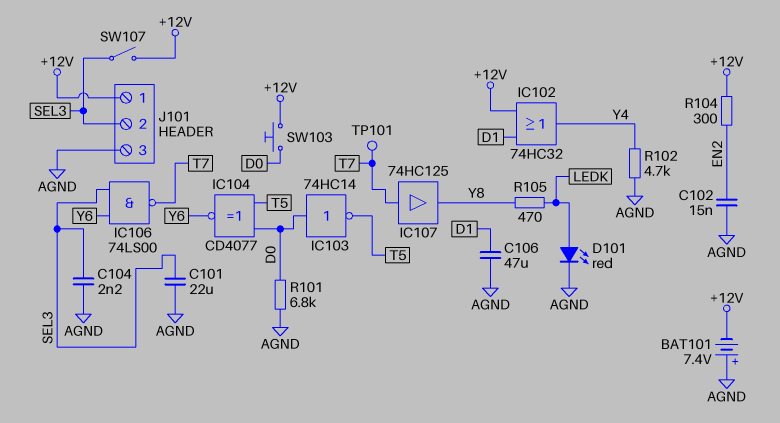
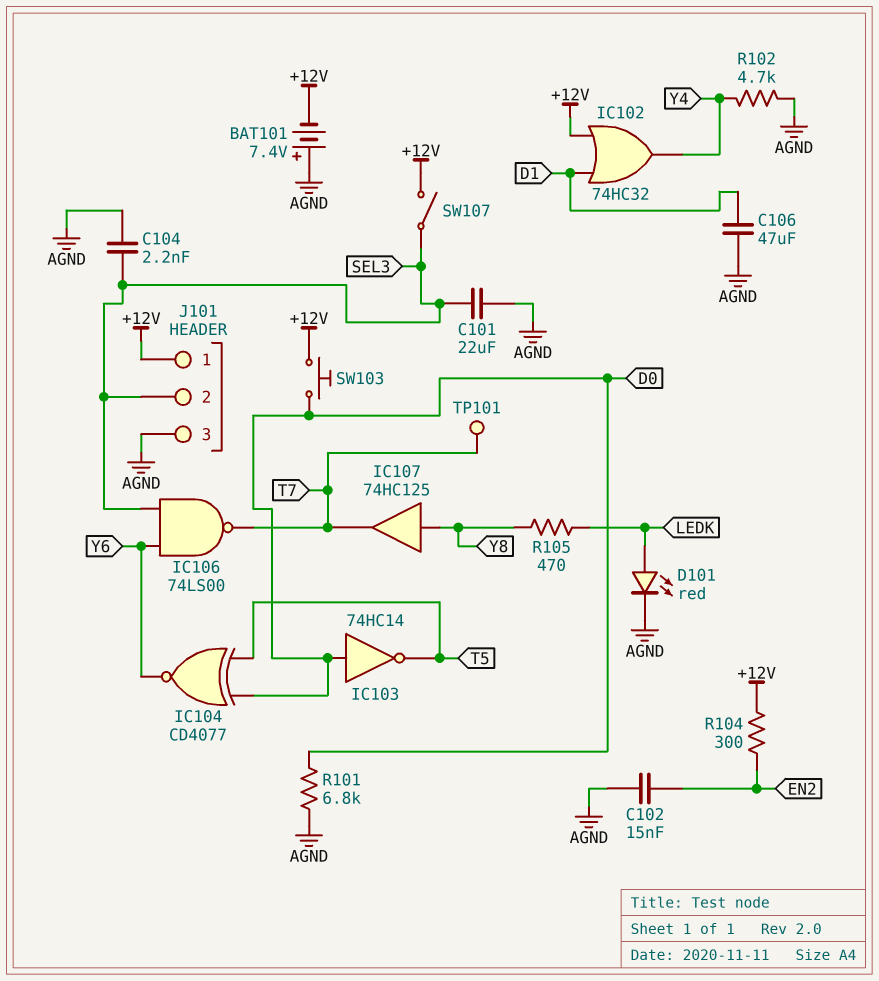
IC107: buffer 74HC125 (in T7, out Y8) -> buffer 74HC125 (in Y8, out T7)

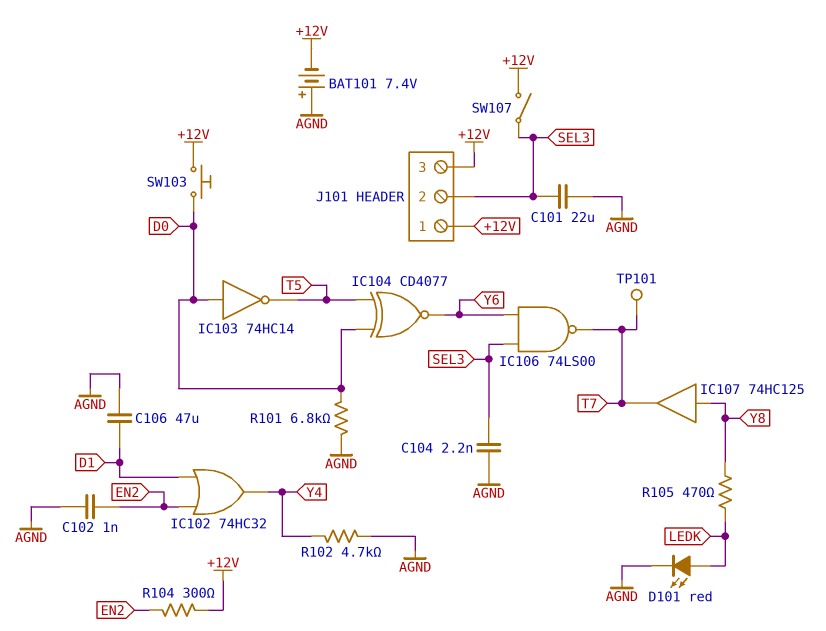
C102: 15nF (AGND, EN2) -> 1nF (AGND, EN2)
IC102: OR 74HC32 (in +12V, in D1, out Y4) -> OR 74HC32 (in D1, in EN2, out Y4)
J101 pin 3: AGND -> +12V

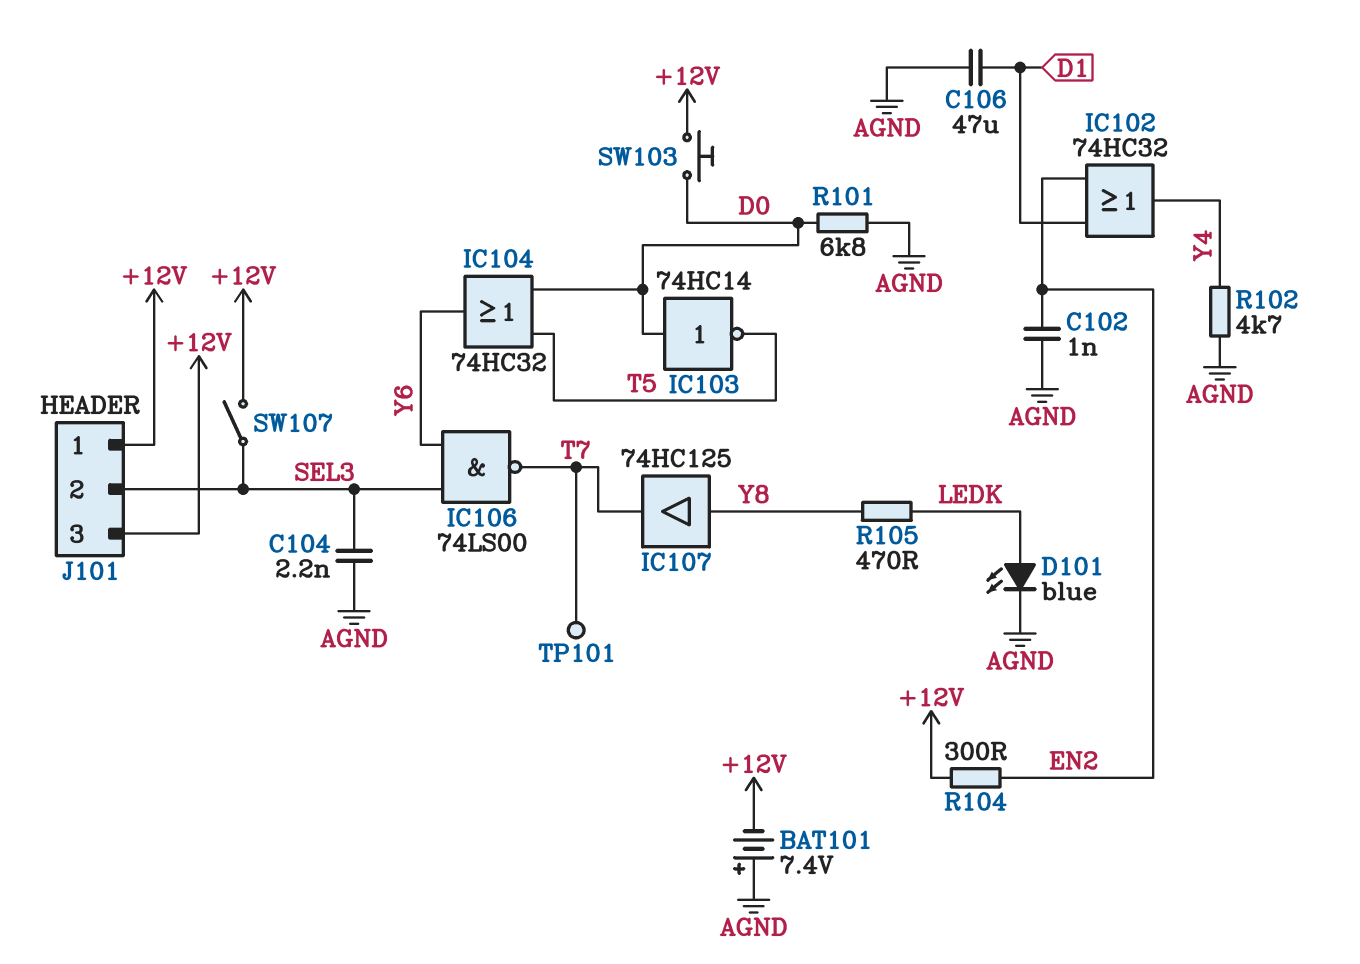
C101: 22uF (AGND, SEL3) -> none
D101: LED red (A LEDK, K AGND) -> LED blue (A LEDK, K AGND)
IC104: XNOR CD4077 (in D0, in T5, out Y6) -> OR 74HC32 (in D0, in T5, out Y6)

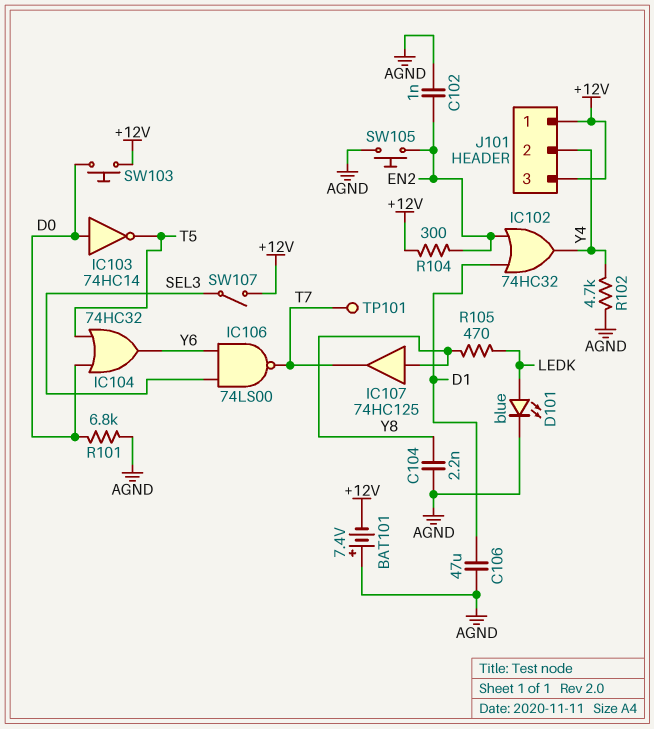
C104: 2.2nF (AGND, SEL3) -> 2.2nF (AGND, Y8)
J101 pin 2: SEL3 -> Y4
SW105: none -> button (AGND, EN2)

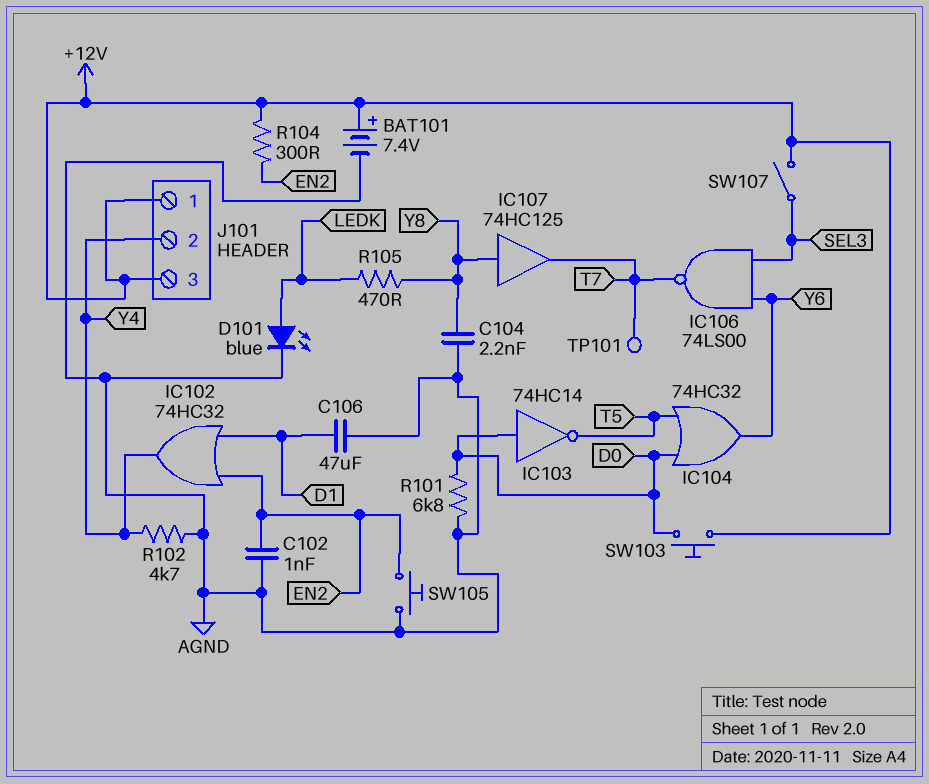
BAT101: 7.4V (plus AGND, minus +12V) -> 7.4V (plus +12V, minus AGND)

